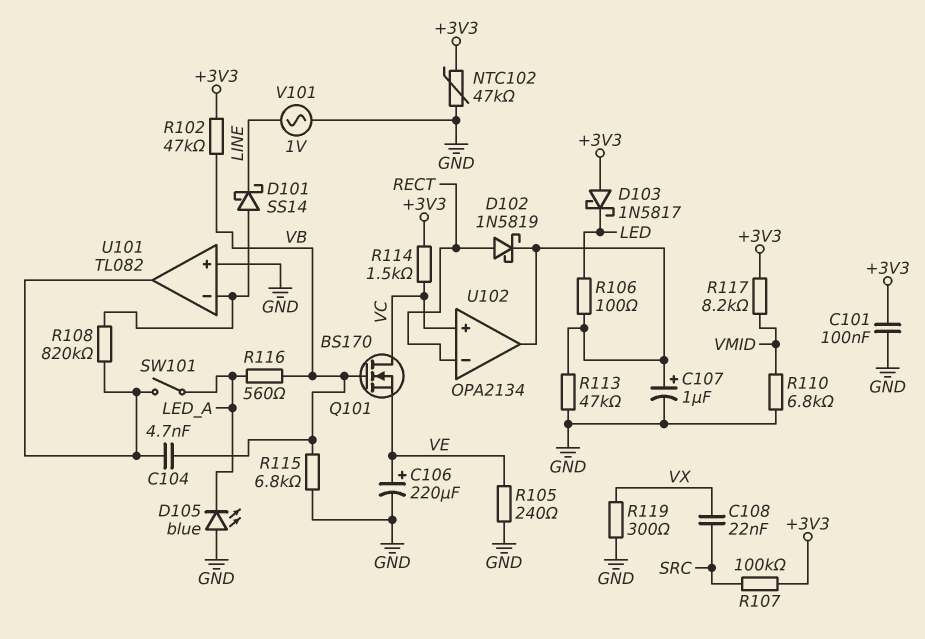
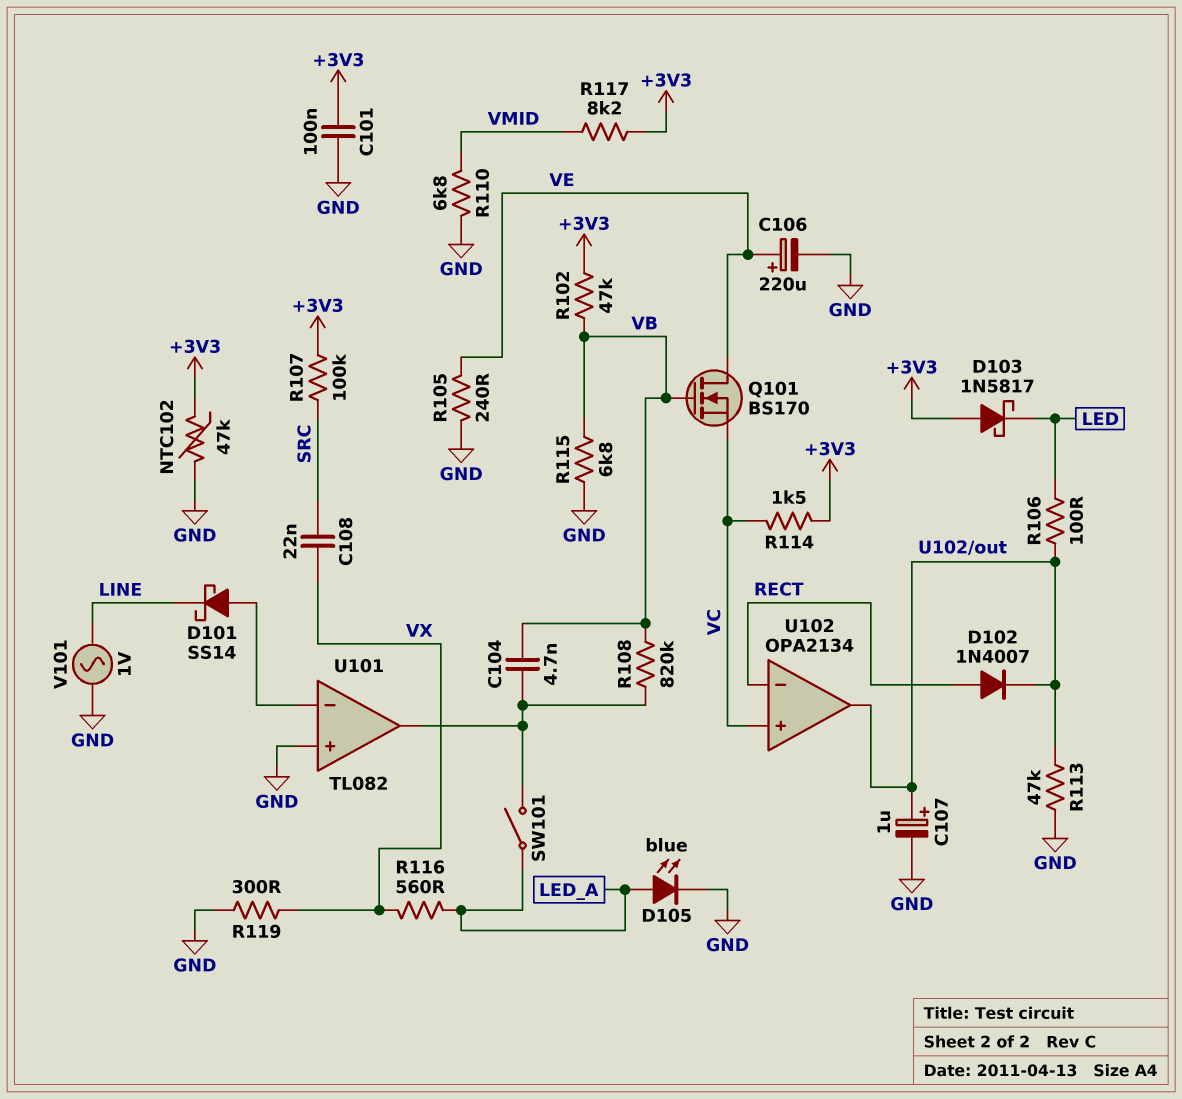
D102: schottky 1N5819 (A RECT, K U102/out) -> diode 1N4007 (A RECT, K U102/out)
D105: LED blue (A GND, K LED_A) -> LED blue (A LED_A, K GND)
Q101: NMOS BS170 (G VB, D VC, S VE) -> NMOS BS170 (G VB, D VE, S VC)
R108: 820k (U101/in-, U101/out) -> 820k (U101/out, VB)
R116: 560 (LED_A, VB) -> 560 (LED_A, VX)

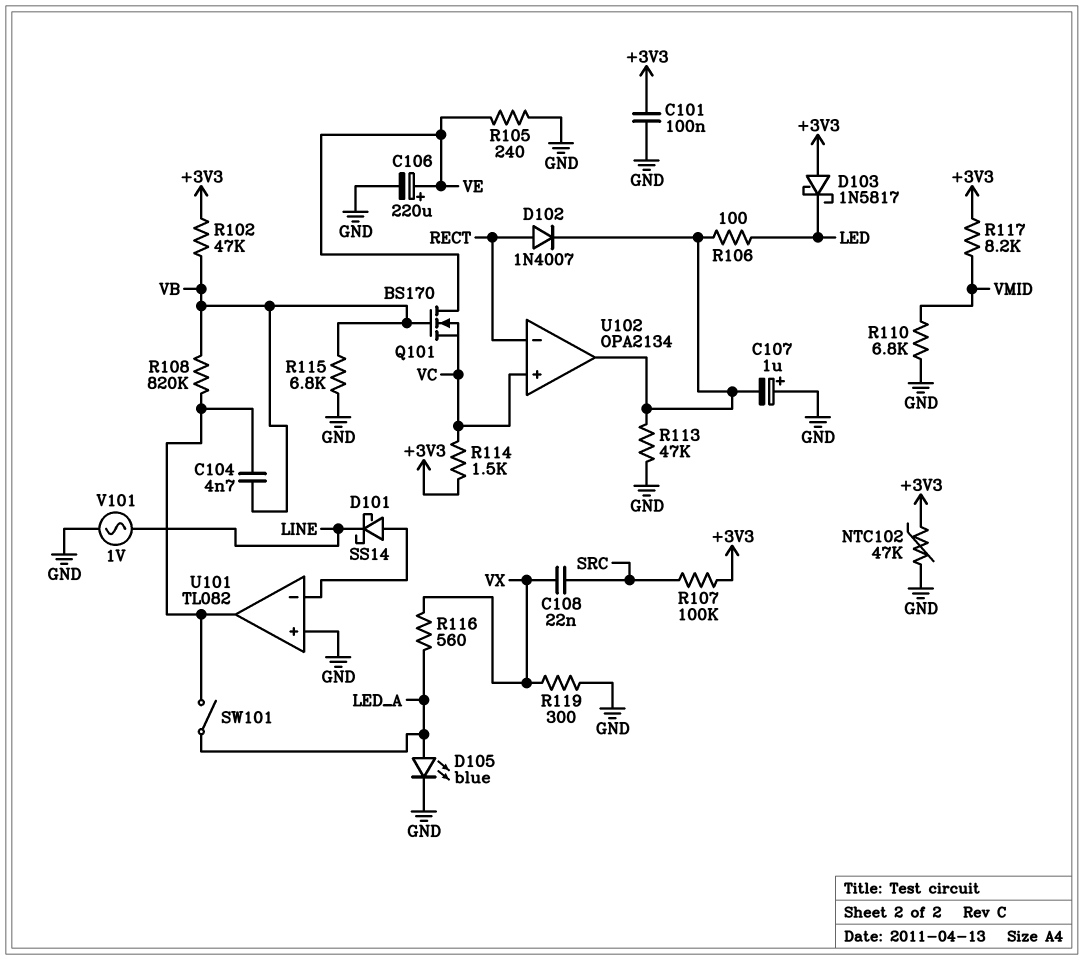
C107: 1uF (plus U102/out, minus GND) -> 1uF (plus GND, minus U102/out)

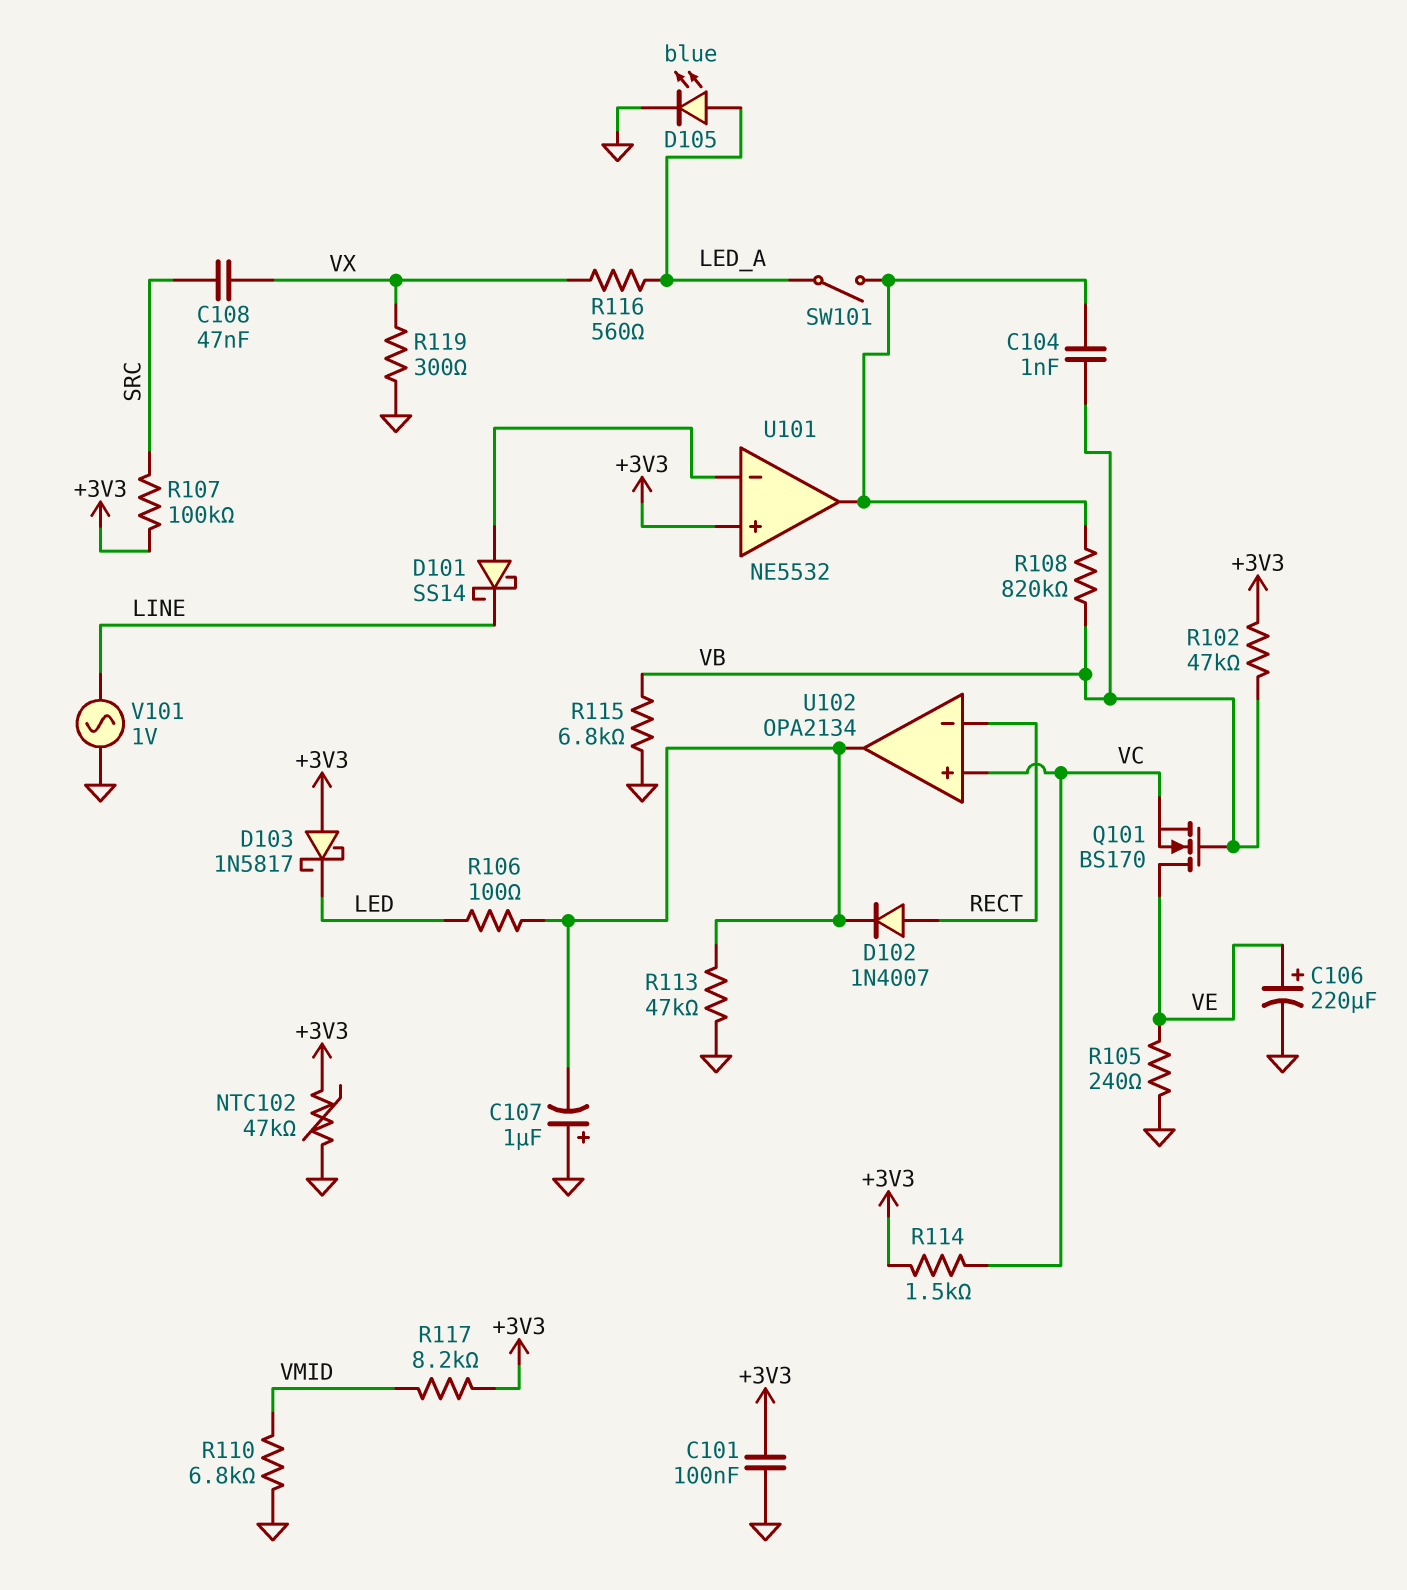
C104: 4.7nF (U101/out, VB) -> 1nF (U101/out, VB)
C108: 22nF (SRC, VX) -> 47nF (SRC, VX)
U101: TL082 -> NE5532
U101 pin in+: GND -> +3V3

